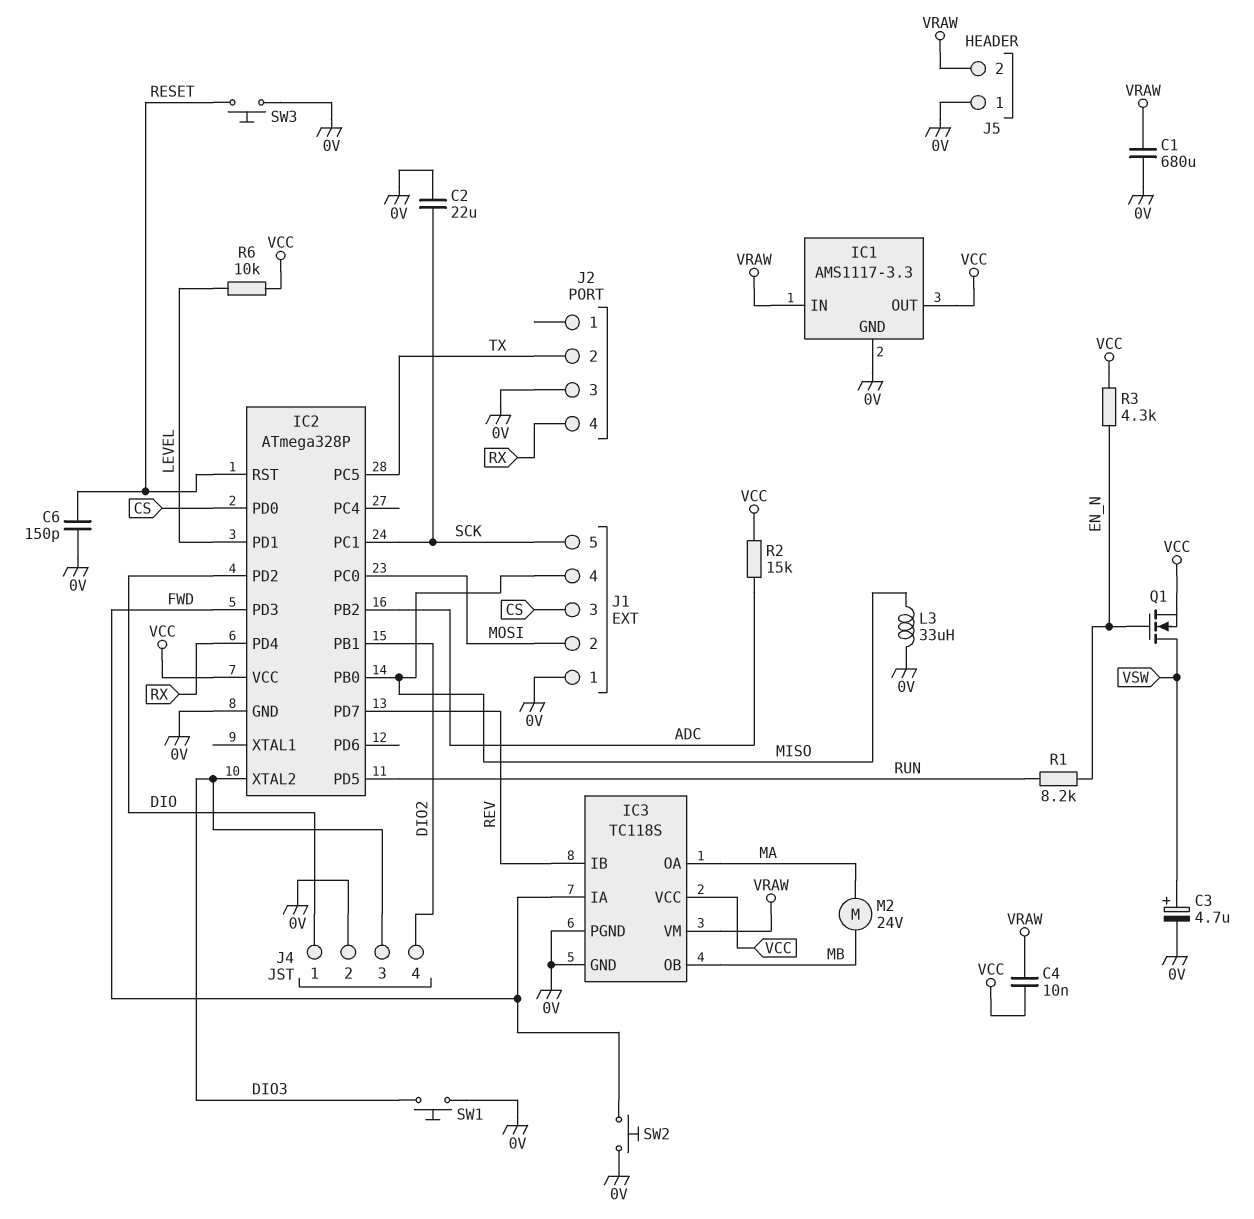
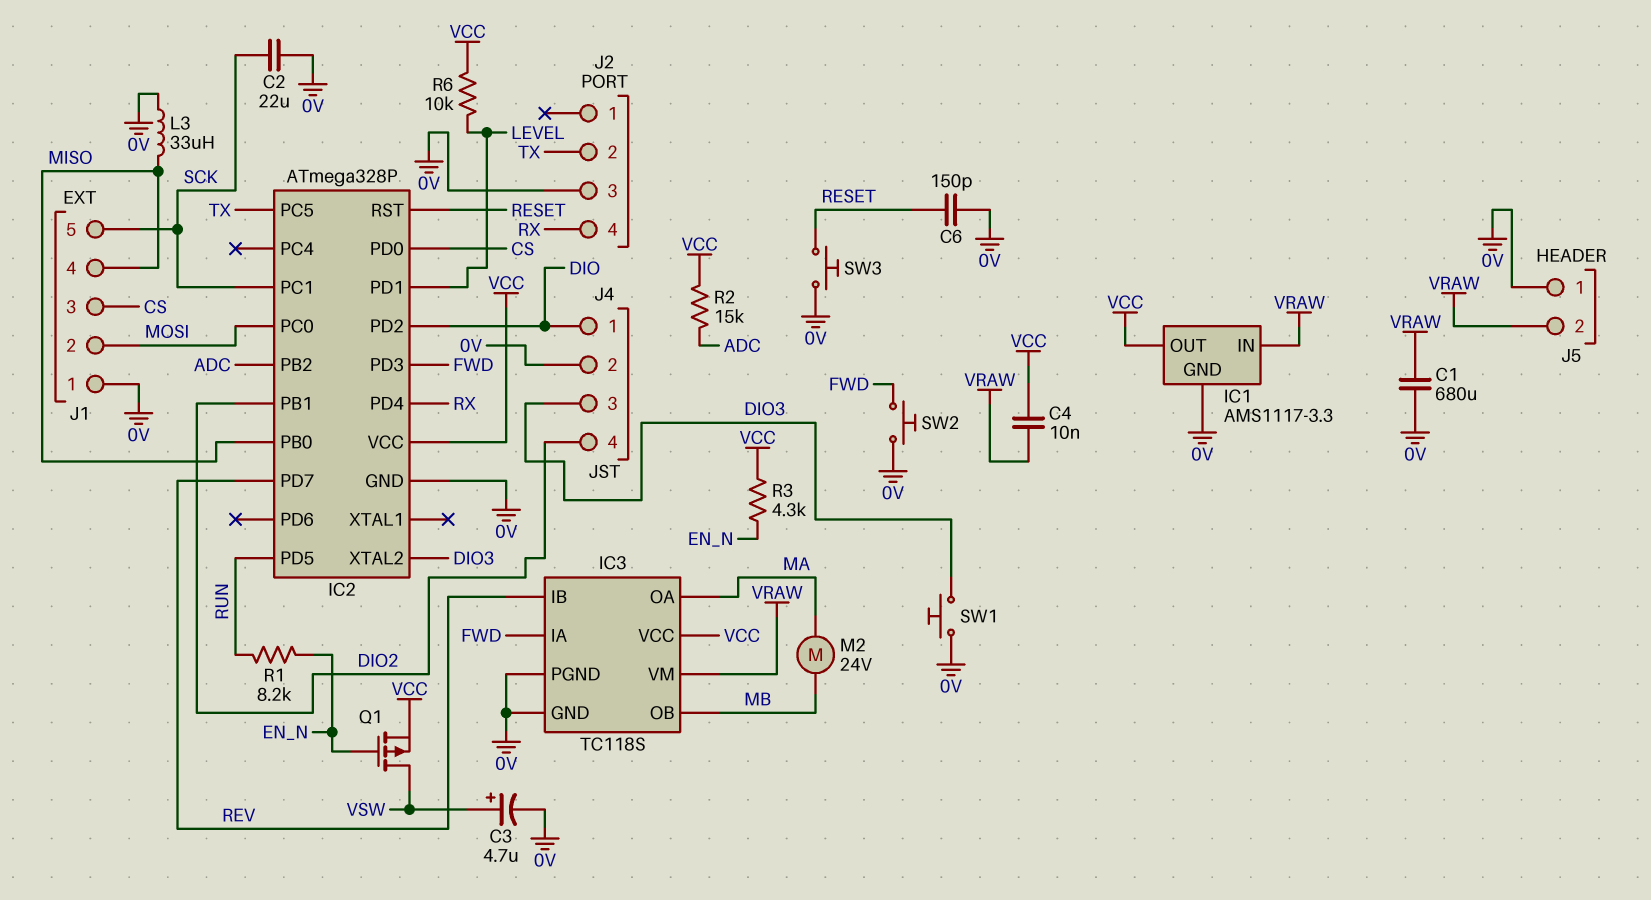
Q1: NMOS (G EN_N, D VSW, S VCC) -> PMOS (G EN_N, D VSW, S VCC)

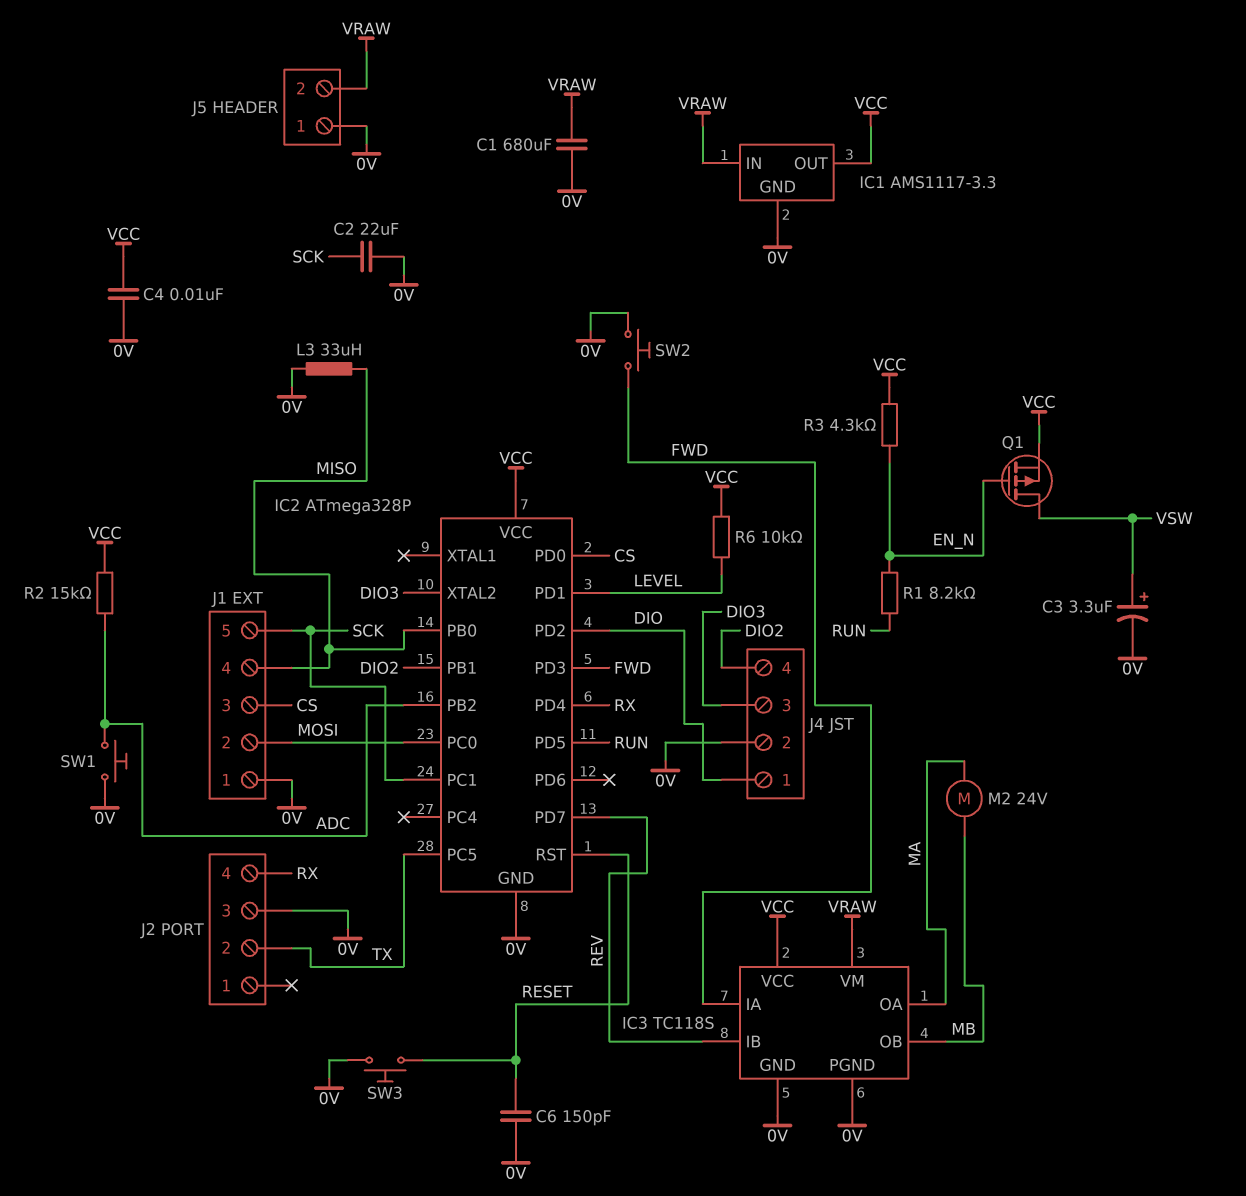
C3: 4.7uF (plus VSW, minus 0V) -> 3.3uF (plus VSW, minus 0V)
C4: 10nF (VCC, VRAW) -> 10nF (0V, VCC)
SW1: button (0V, DIO3) -> button (0V, ADC)

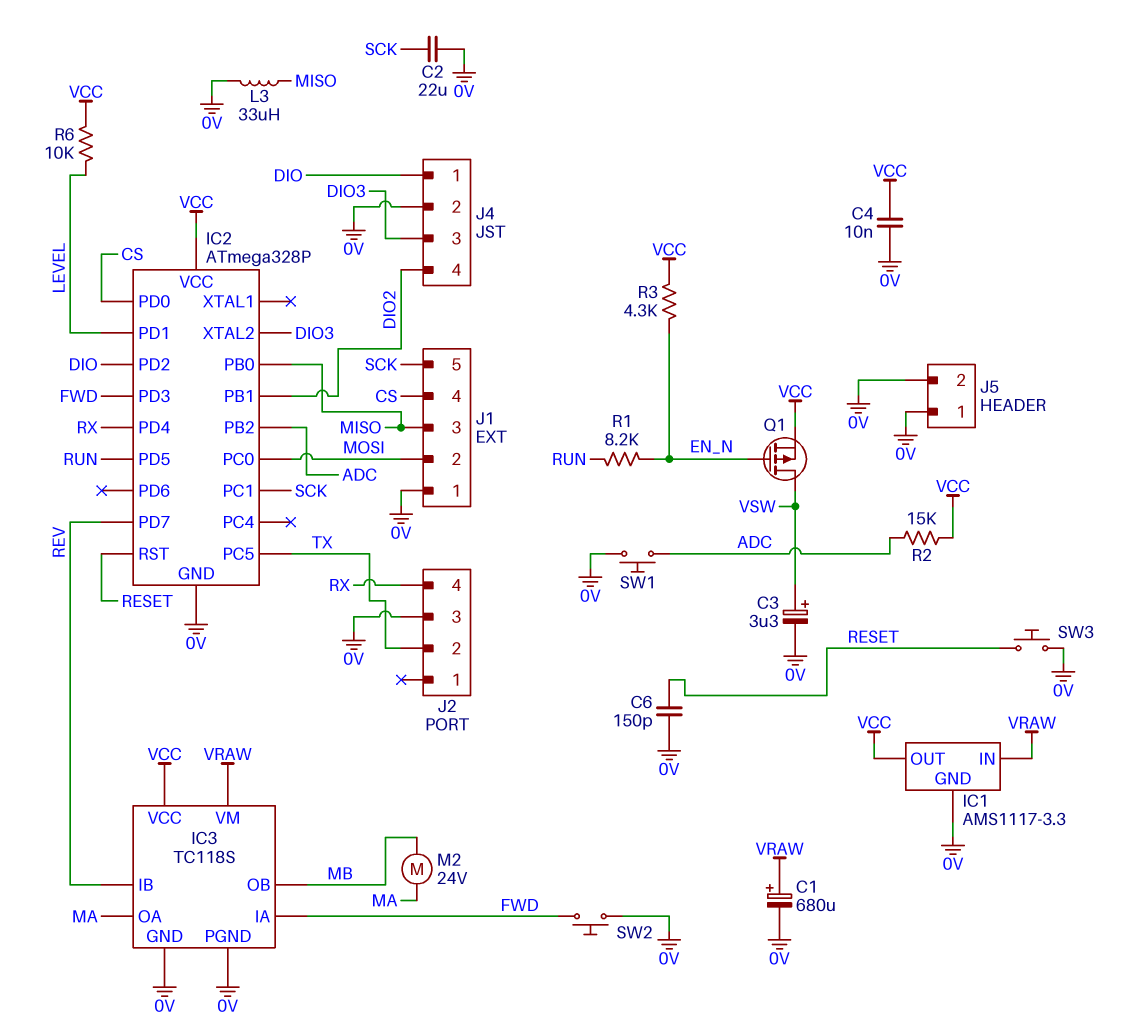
C1: 680uF (0V, VRAW) -> 680uF (plus VRAW, minus 0V)
J1 pin 3: CS -> MISO
J1 pin 4: MISO -> CS
J5 pin 2: VRAW -> 0V

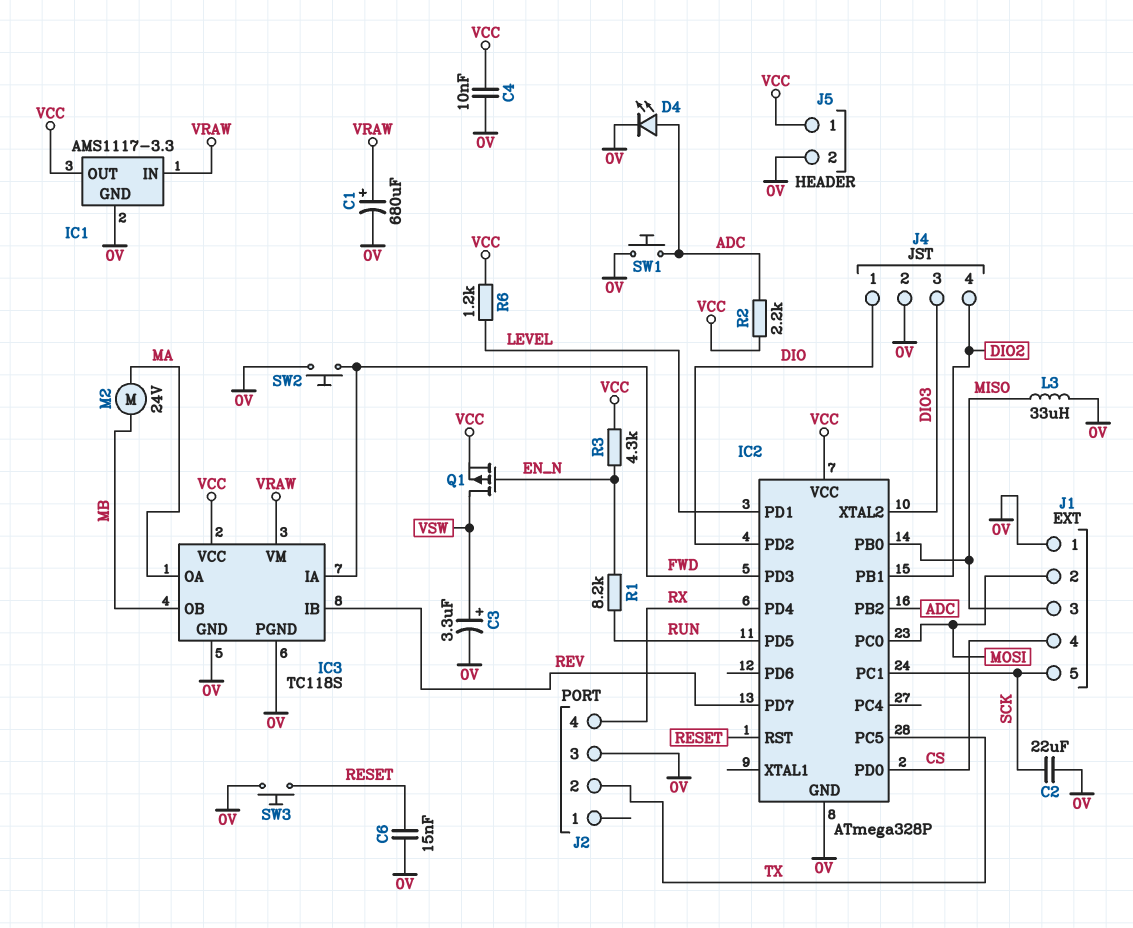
C6: 150pF (0V, RESET) -> 15nF (0V, RESET)
D4: none -> LED (A ADC, K 0V)
J5 pin 1: 0V -> VCC
R2: 15k (ADC, VCC) -> 2.2k (ADC, VCC)
R6: 10k (LEVEL, VCC) -> 1.2k (LEVEL, VCC)

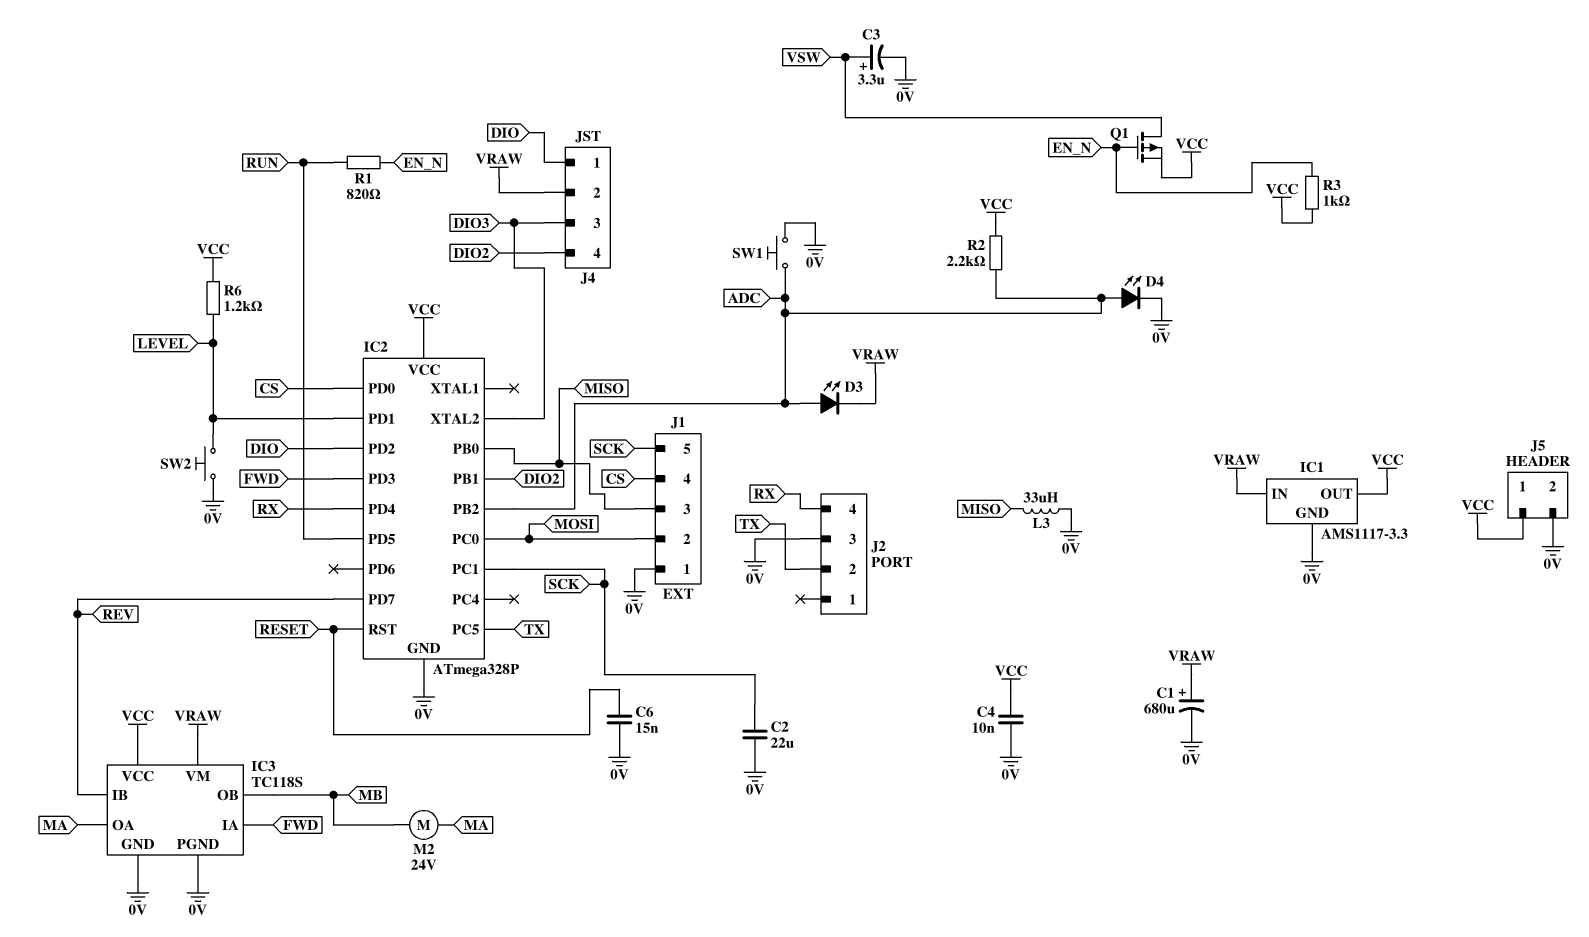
D3: none -> LED (A ADC, K VRAW)
J4 pin 2: 0V -> VRAW
R1: 8.2k (EN_N, RUN) -> 820 (EN_N, RUN)
R3: 4.3k (EN_N, VCC) -> 1k (EN_N, VCC)
SW2: button (0V, FWD) -> button (0V, LEVEL)
SW3: button (0V, RESET) -> none

